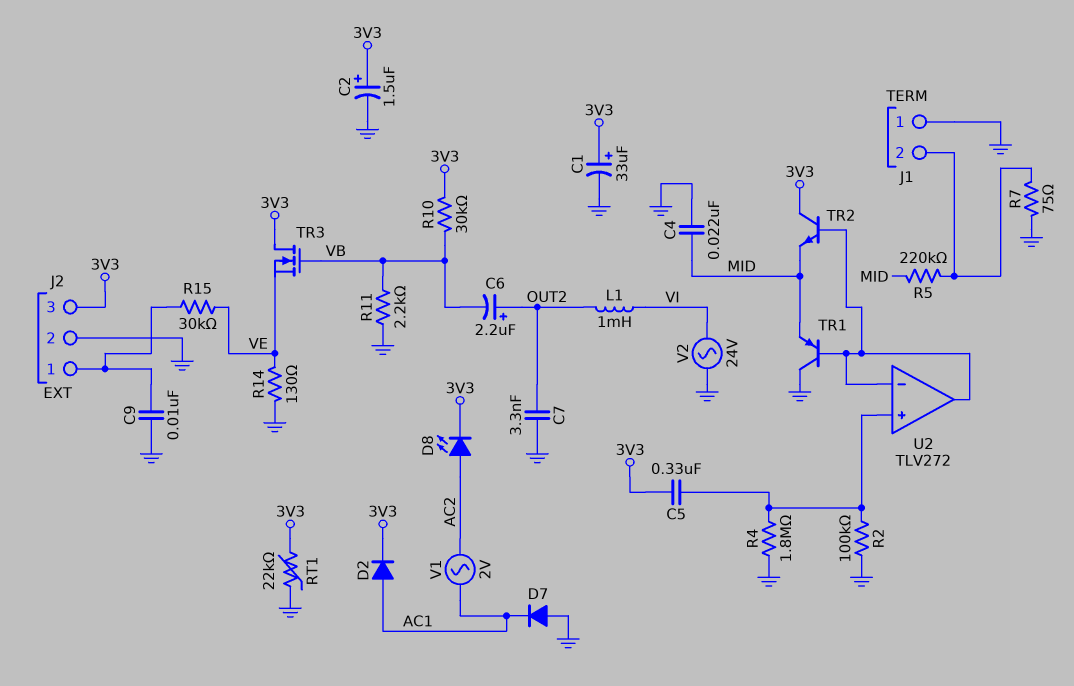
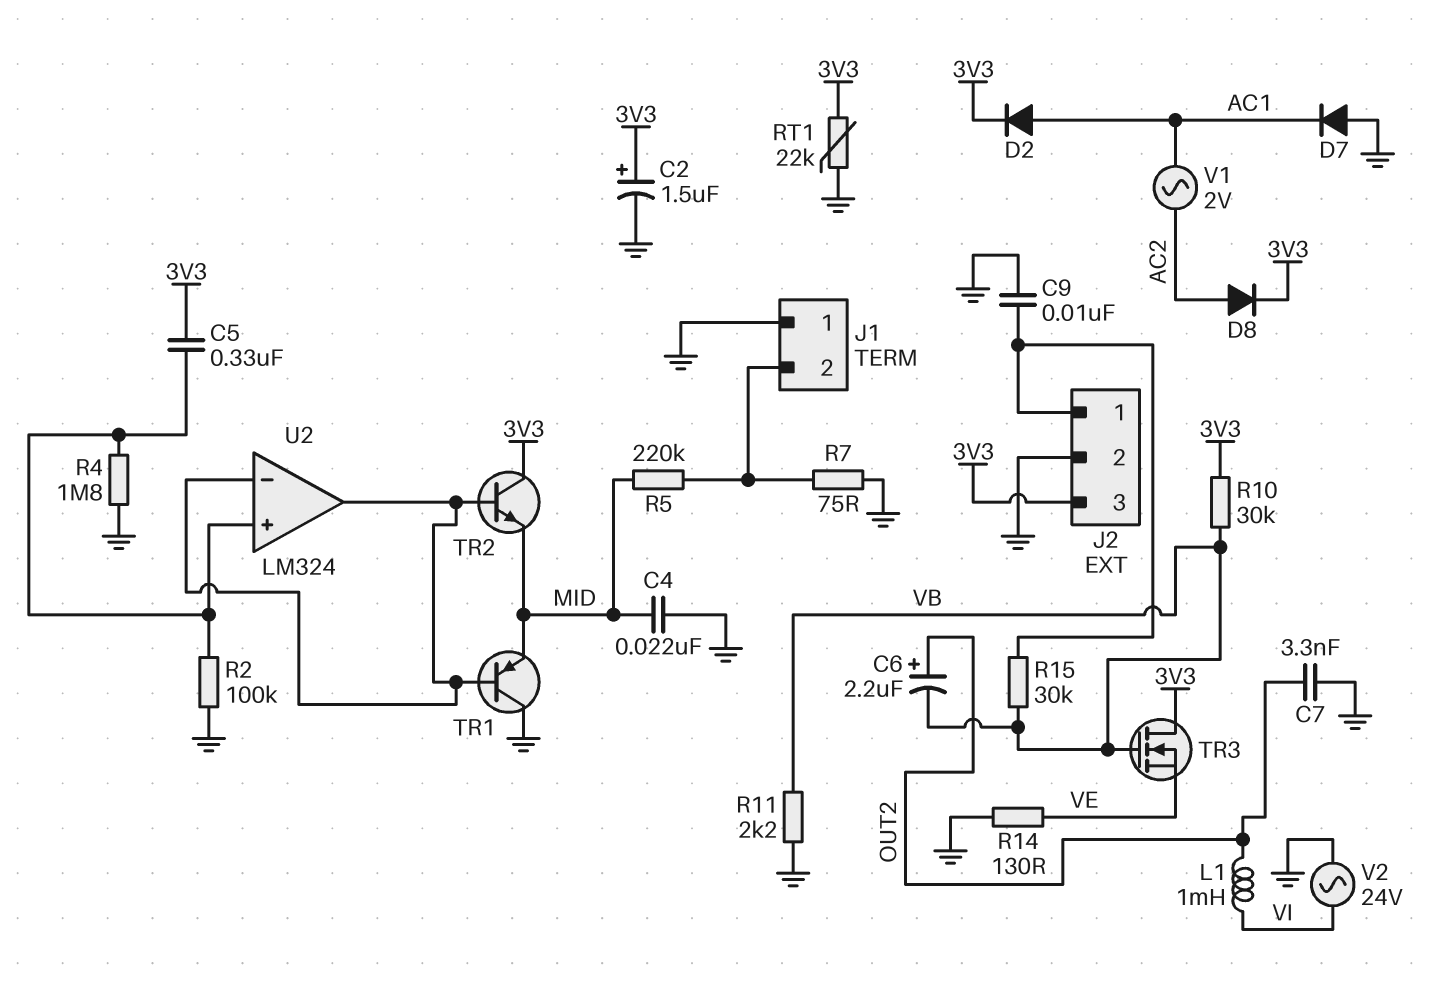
C1: 33uF (plus 3V3, minus GND) -> none
D8: LED (A AC2, K 3V3) -> diode (A AC2, K 3V3)
R15: 30k (J2/1, VE) -> 30k (J2/1, VB)
U2: TLV272 -> LM324

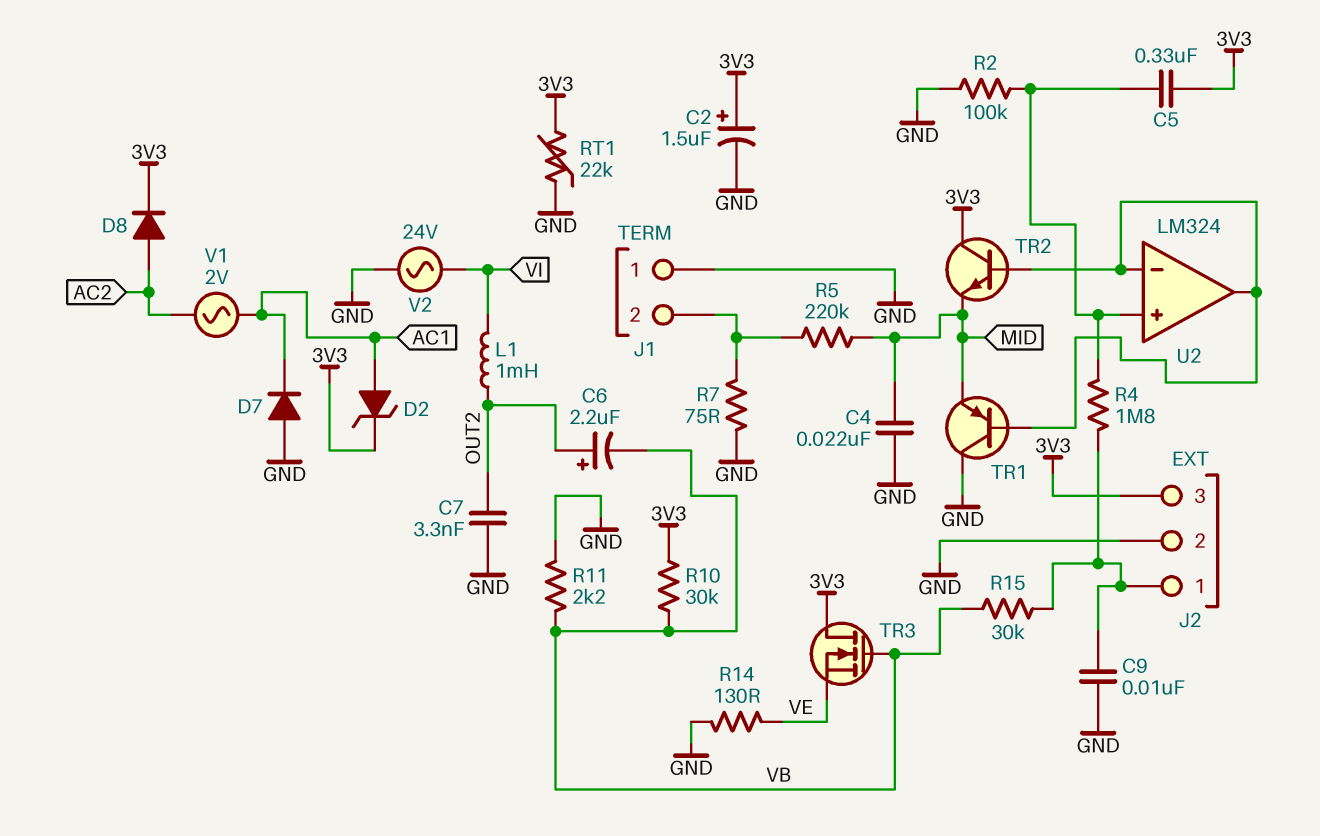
D2: diode (A AC1, K 3V3) -> zener (A AC1, K 3V3)
R4: 1.8M (GND, U2/in+) -> 1.8M (J2/1, U2/in+)

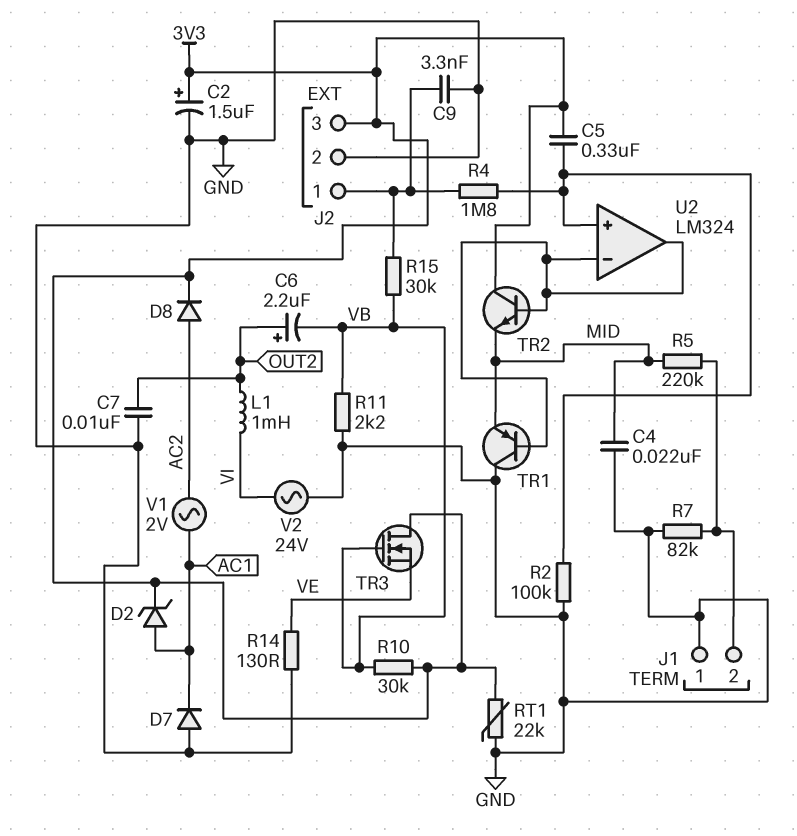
C7: 3.3nF (GND, OUT2) -> 10nF (GND, OUT2)
C9: 10nF (GND, J2/1) -> 3.3nF (GND, J2/1)
R7: 75 (GND, J1/2) -> 82k (GND, J1/2)

